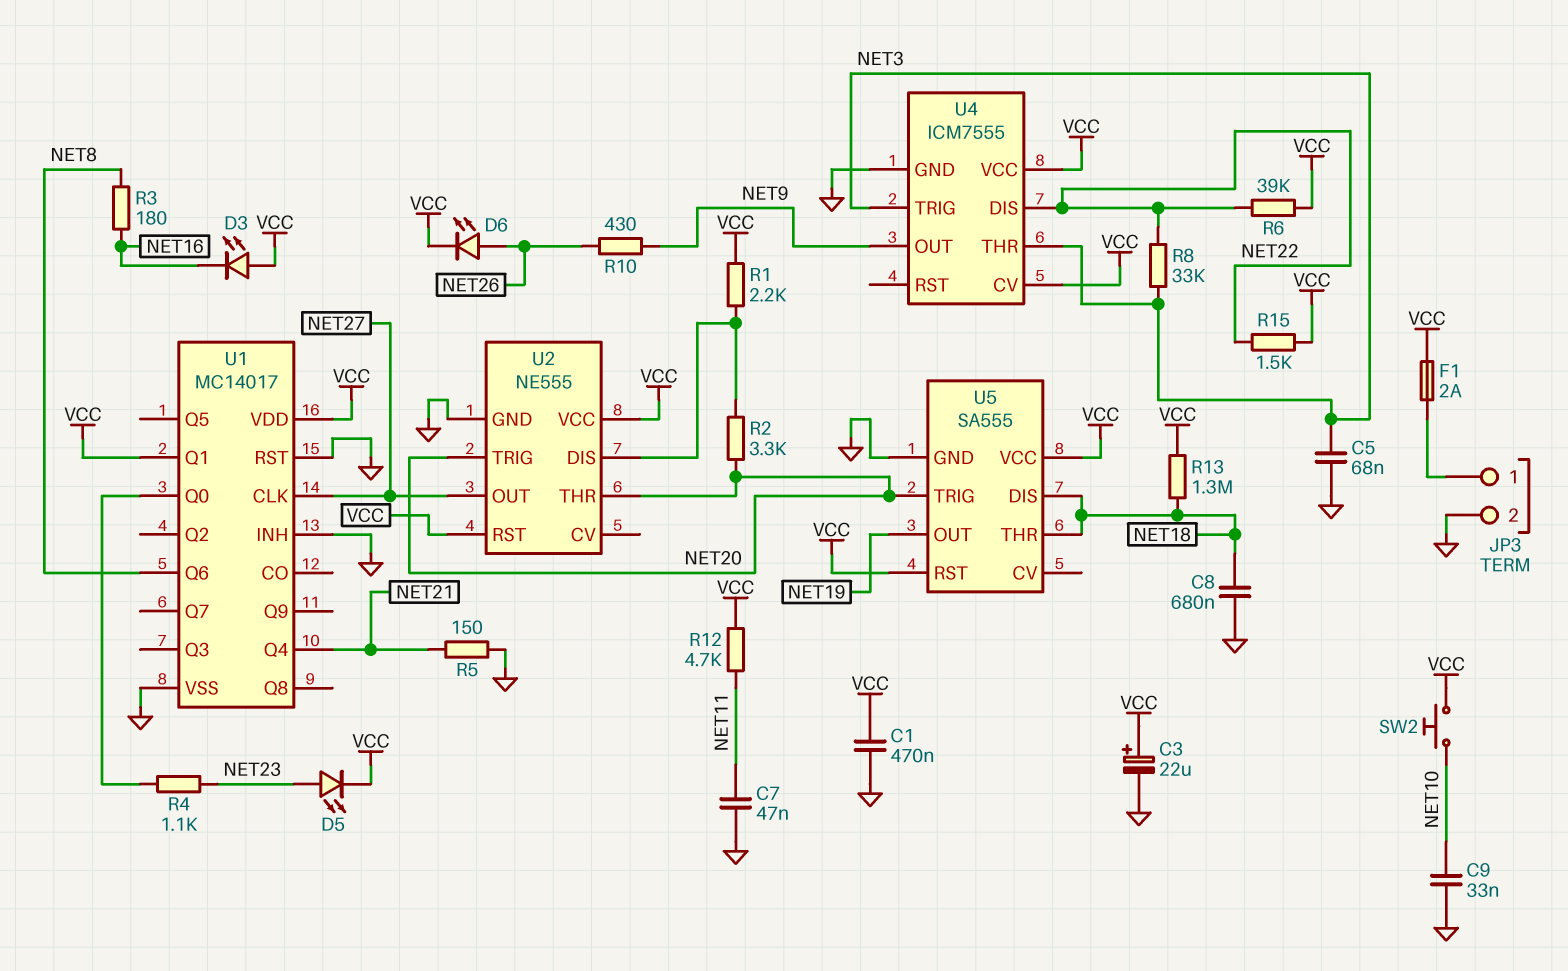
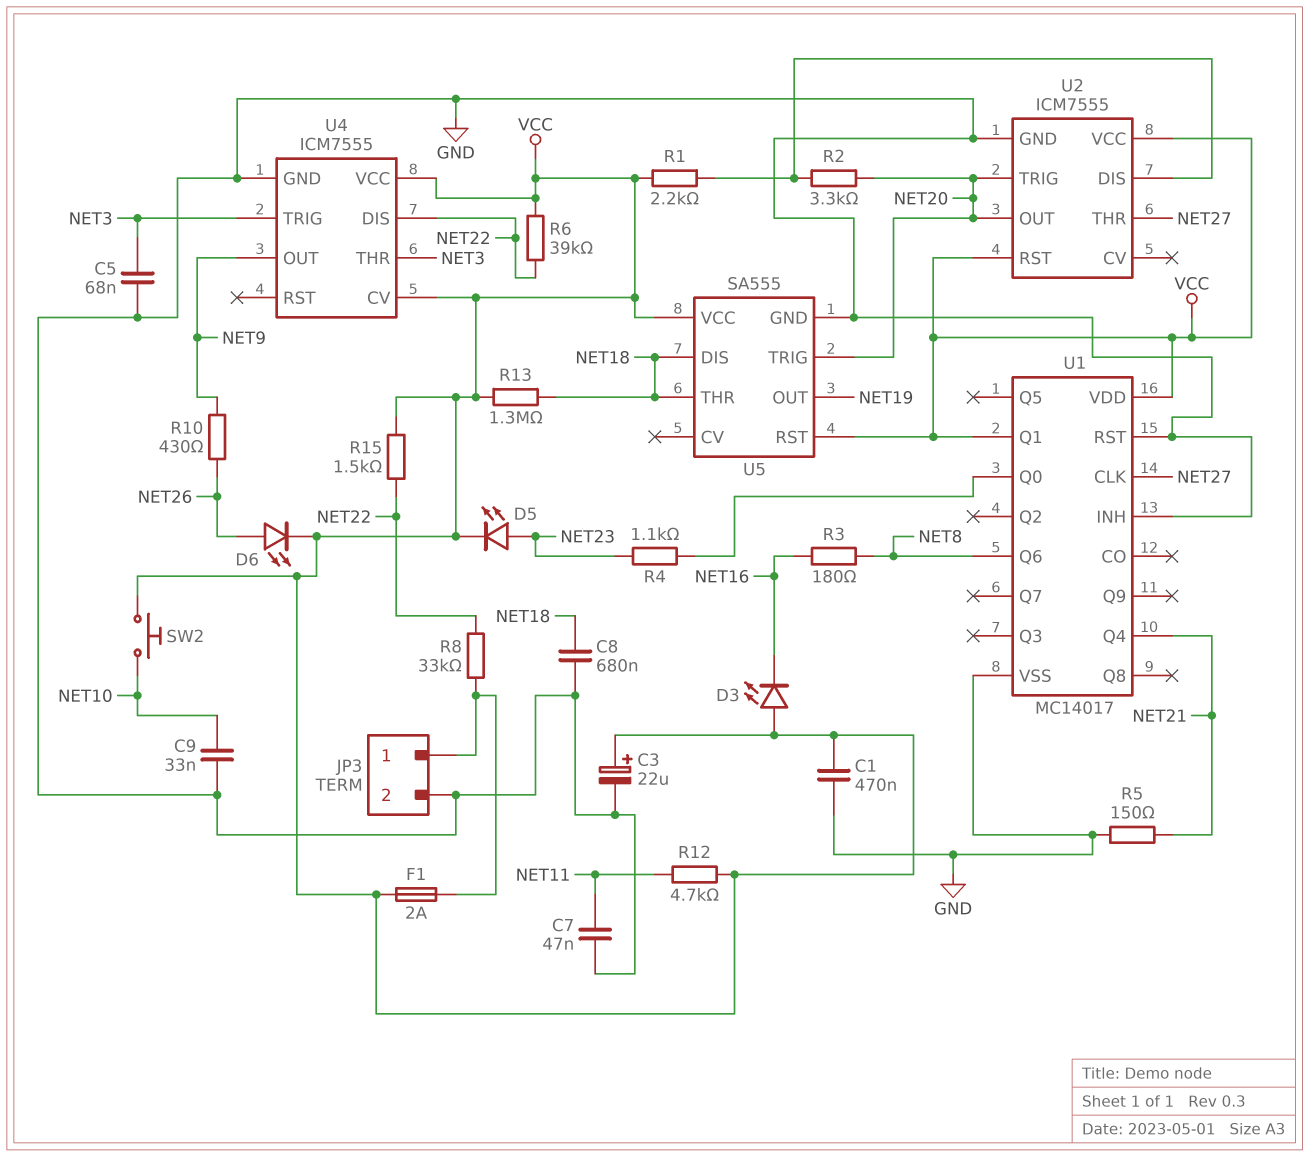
R8: 33k (NET3, NET22) -> 33k (JP3/1, NET22)
U2: NE555 -> ICM7555
U2 pin OUT: NET27 -> NET20
U2 pin THR: NET20 -> NET27

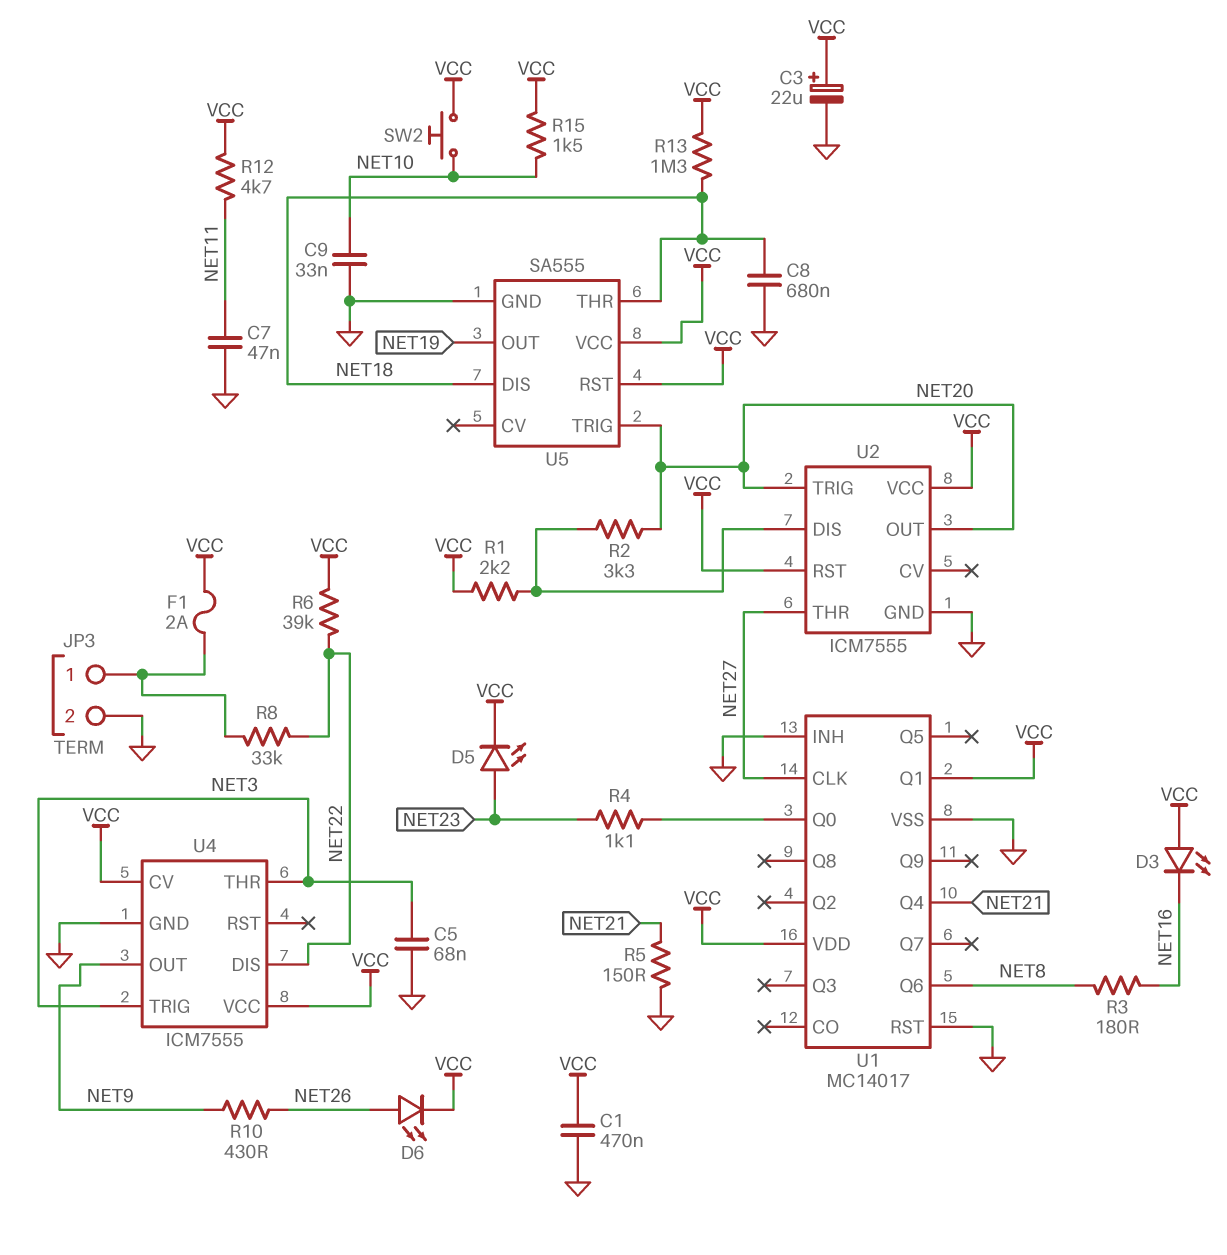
R15: 1.5k (NET22, VCC) -> 1.5k (NET10, VCC)

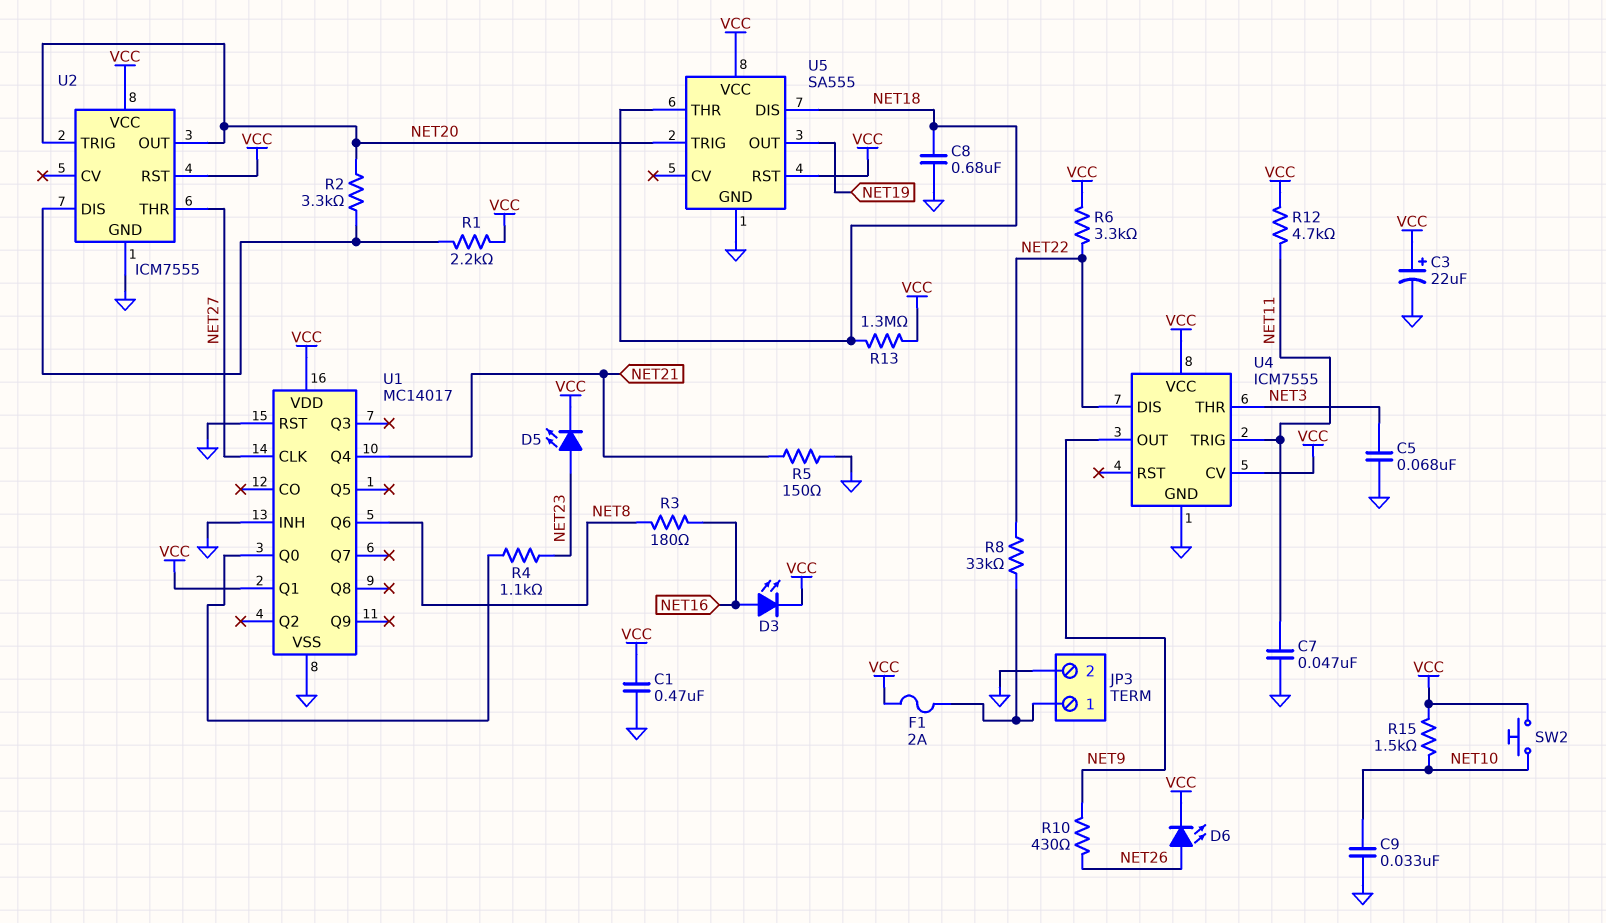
D3: LED (A VCC, K NET16) -> LED (A NET16, K VCC)
R6: 39k (NET22, VCC) -> 3.3k (NET22, VCC)
U4 pin TRIG: NET3 -> NET11

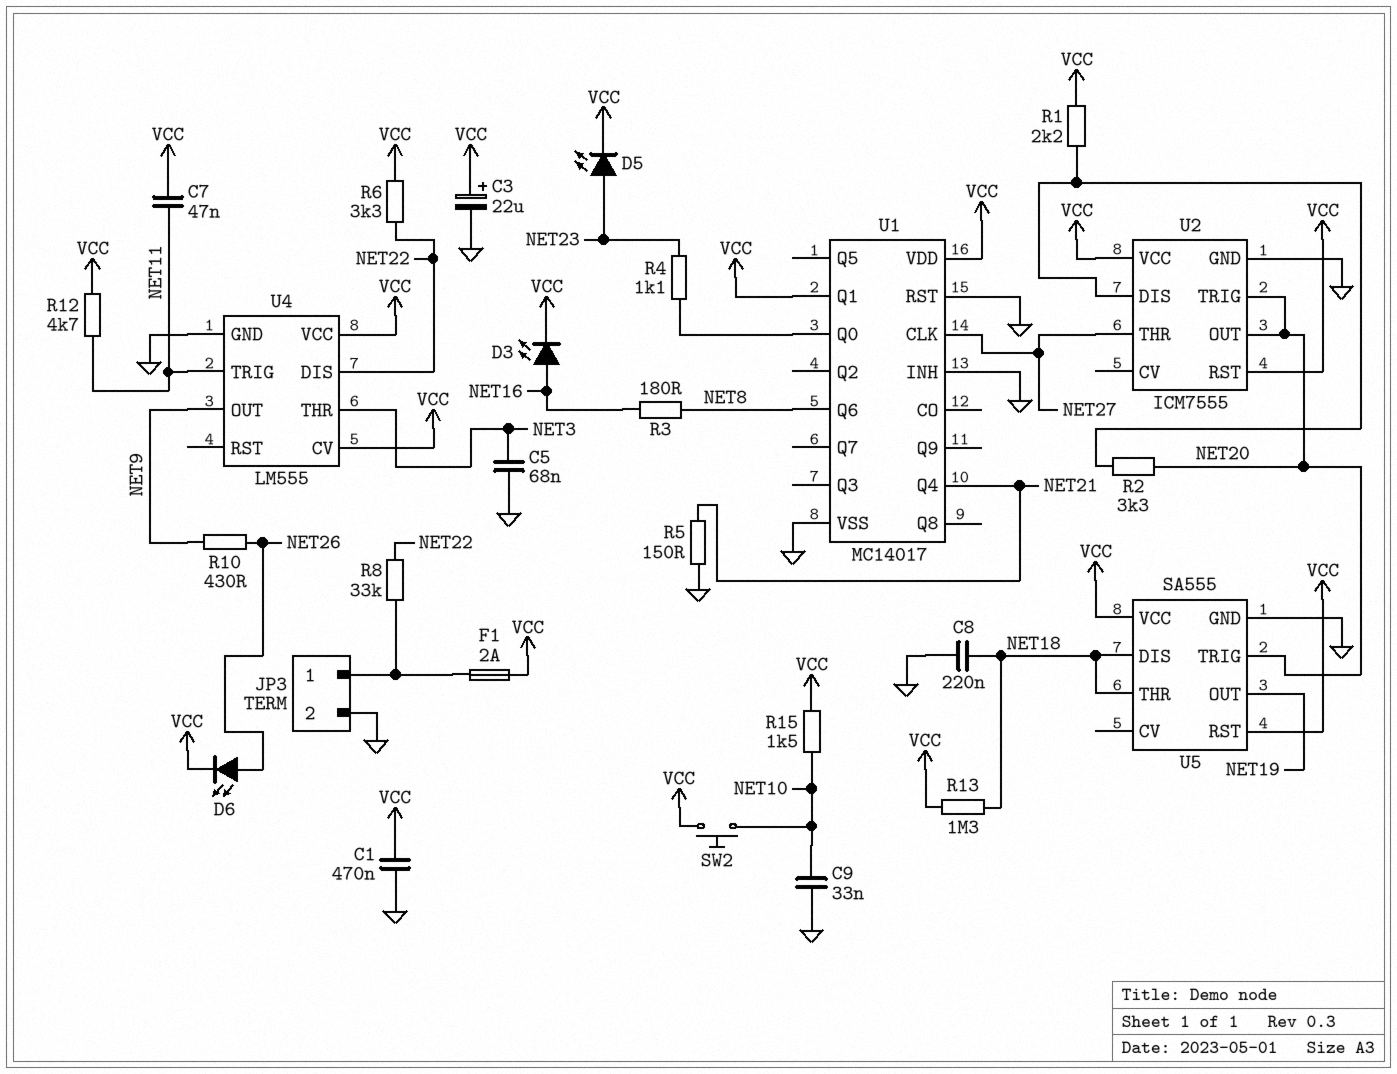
C7: 47nF (GND, NET11) -> 47nF (NET11, VCC)
C8: 680nF (GND, NET18) -> 220nF (GND, NET18)
U4: ICM7555 -> LM555

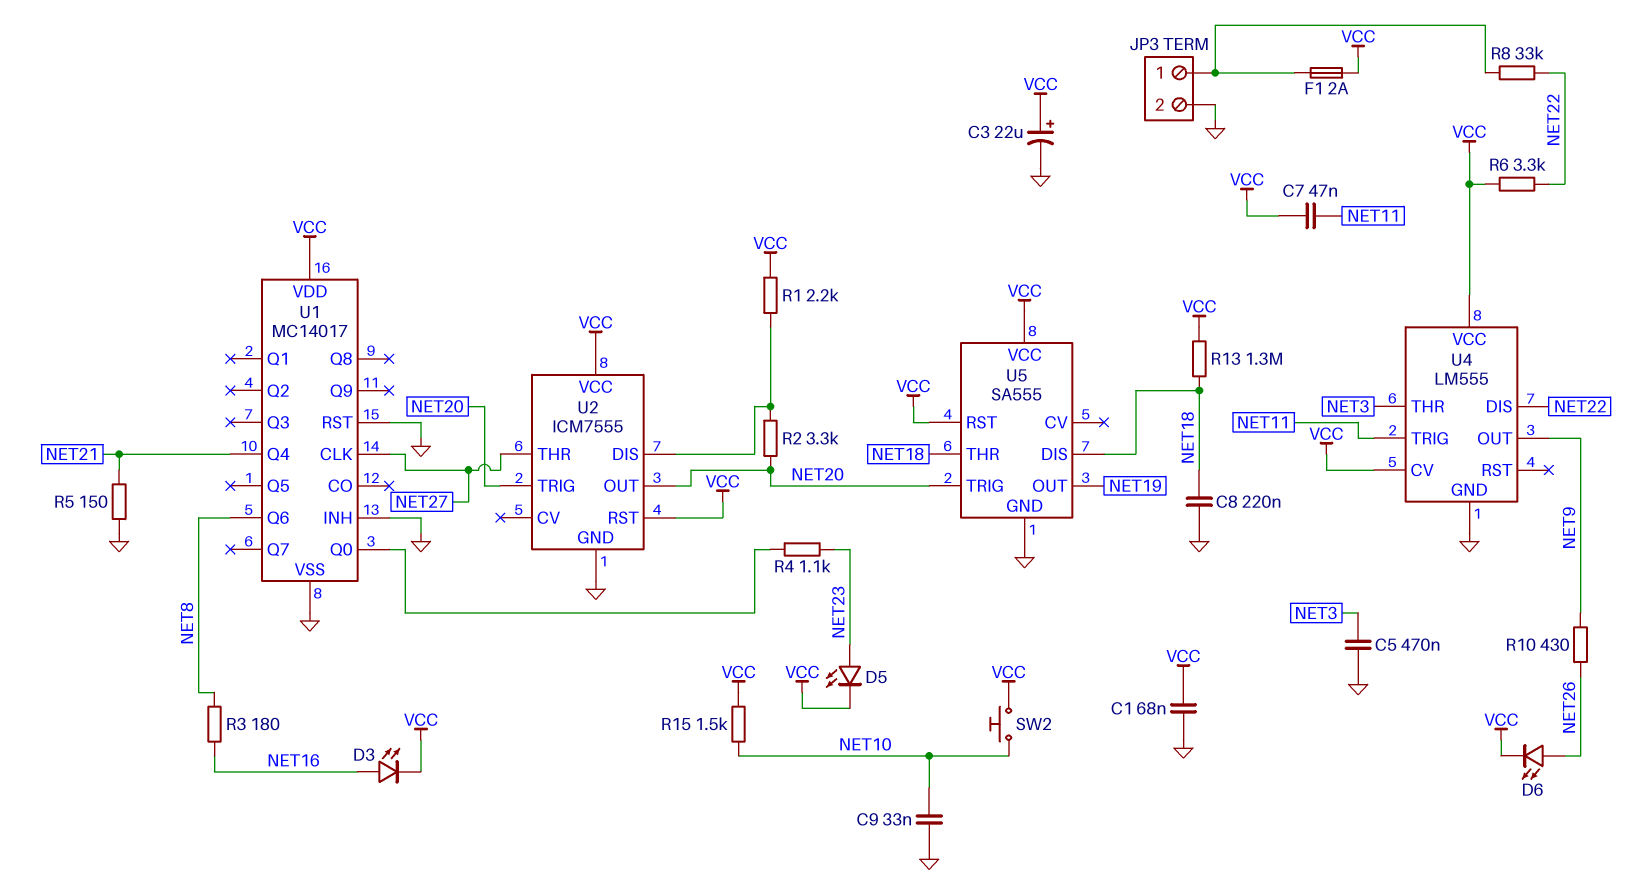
C1: 470nF (GND, VCC) -> 68nF (GND, VCC)
C5: 68nF (GND, NET3) -> 470nF (GND, NET3)
R12: 4.7k (NET11, VCC) -> none
U1 pin Q1: VCC -> none

